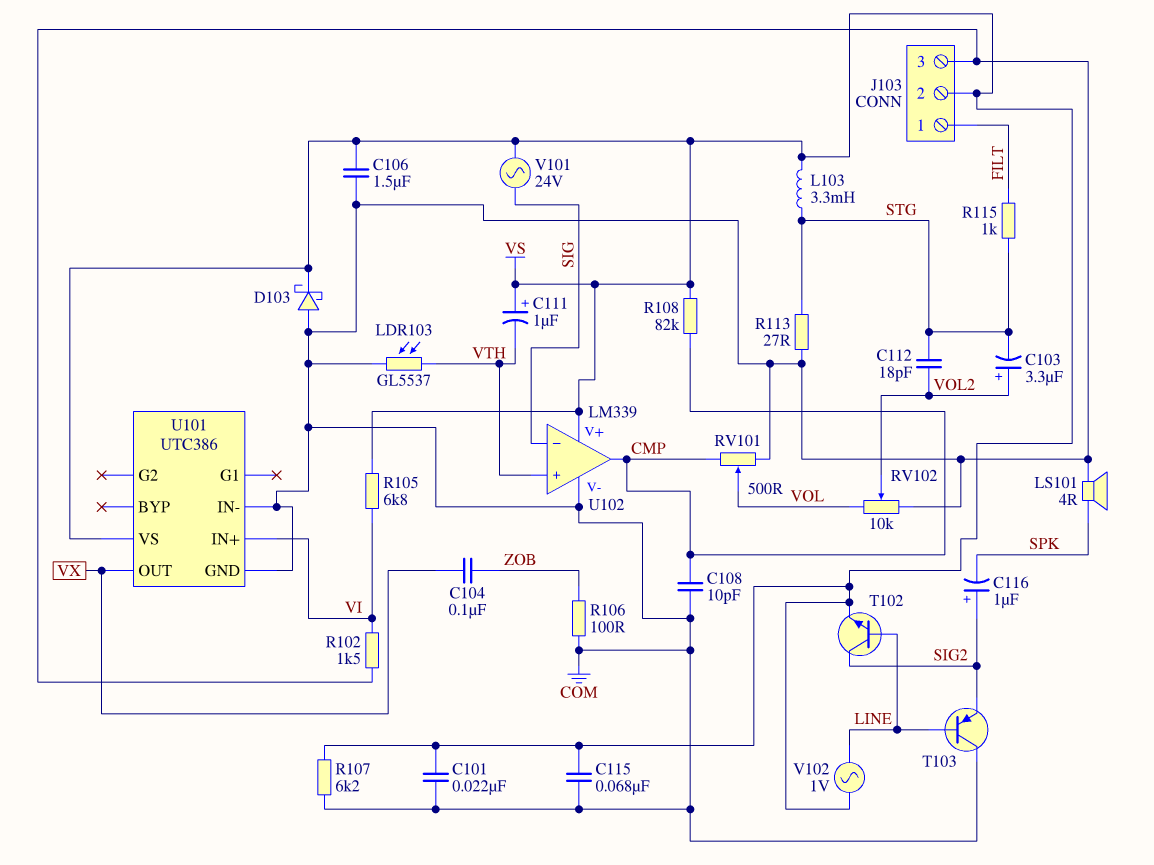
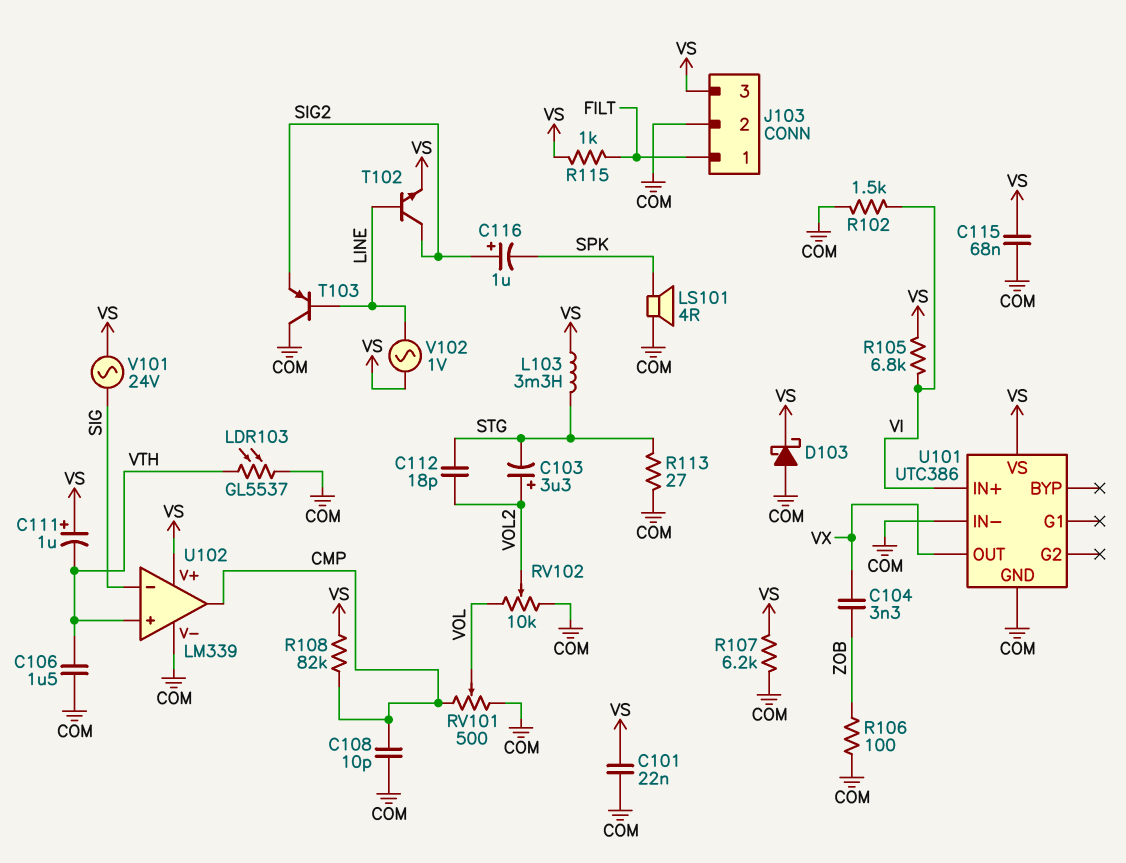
C104: 100nF (VX, ZOB) -> 3.3nF (VX, ZOB)
C106: 1.5uF (COM, VS) -> 1.5uF (COM, VTH)
J103 pin 2: VS -> COM
J103 pin 3: COM -> VS
R115: 1k (FILT, STG) -> 1k (FILT, VS)

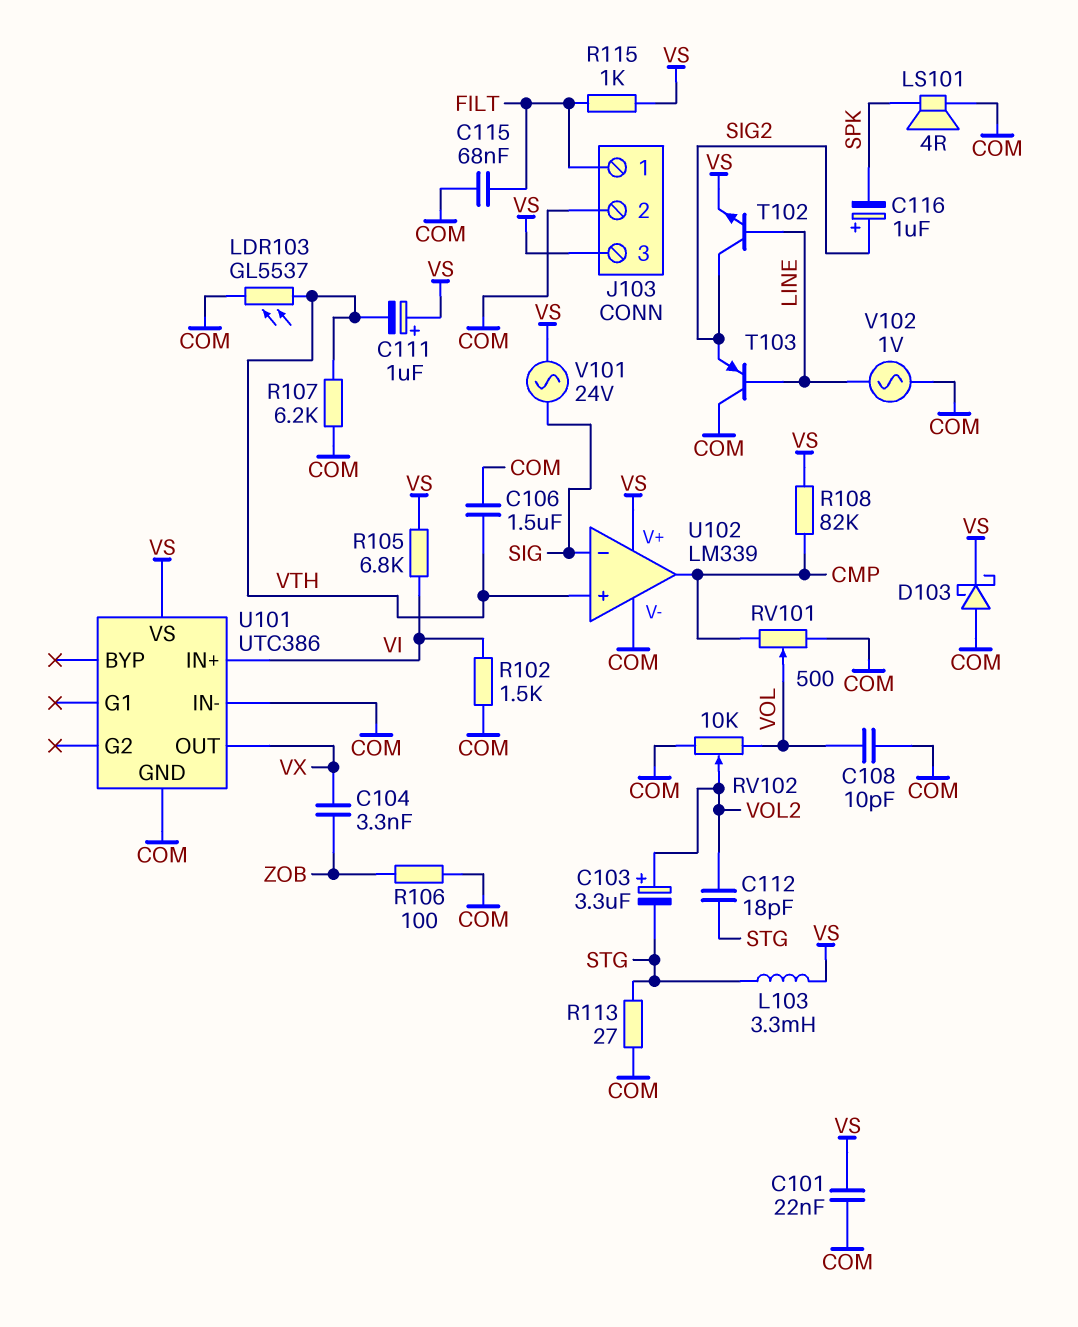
C108: 10pF (CMP, COM) -> 10pF (COM, VOL)
C115: 68nF (COM, VS) -> 68nF (COM, FILT)
R107: 6.2k (COM, VS) -> 6.2k (COM, VTH)
V102: AC 1V (LINE, VS) -> AC 1V (COM, LINE)

